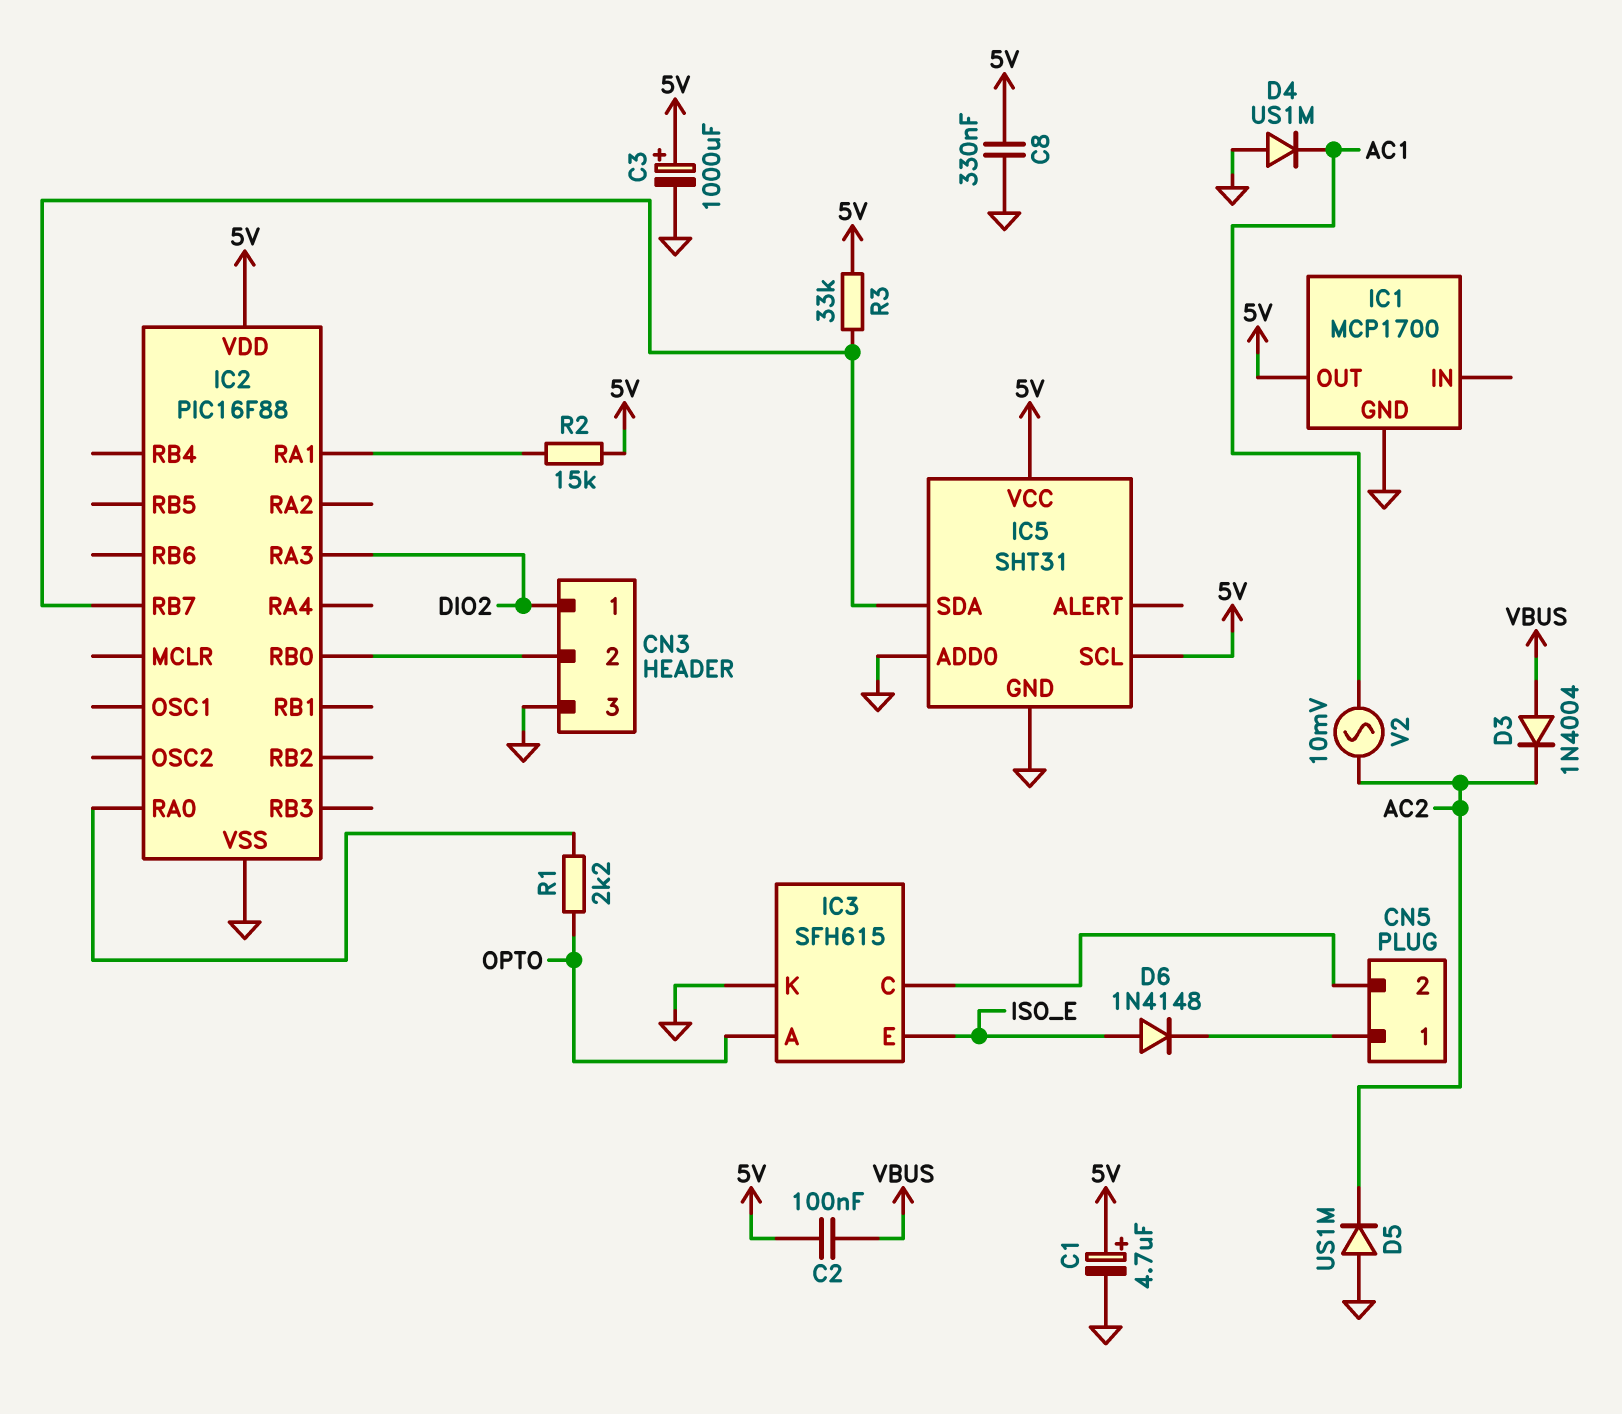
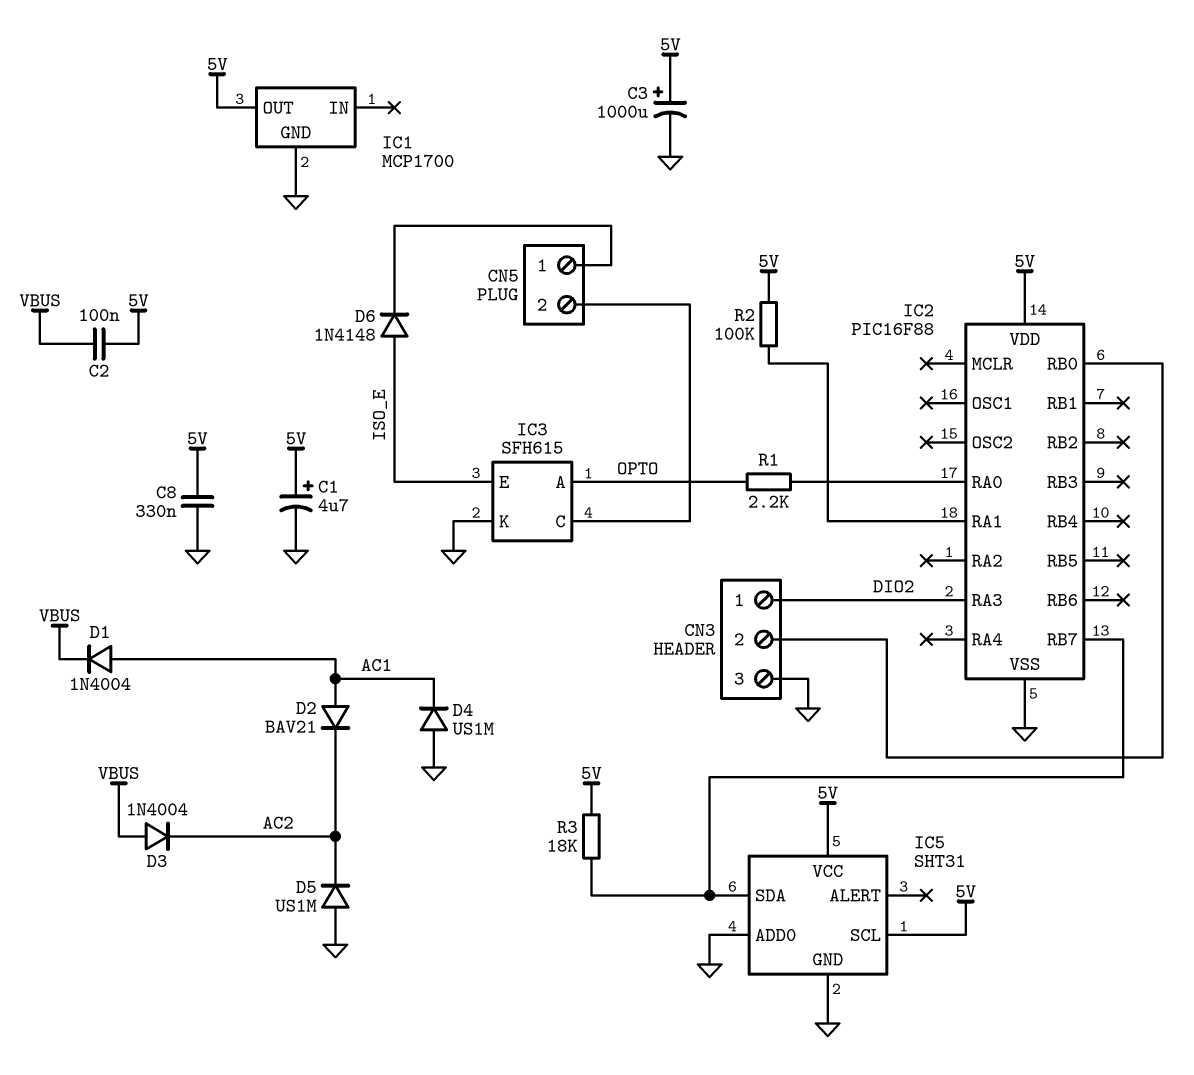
D1: none -> diode 1N4004 (A AC1, K VBUS)
D2: none -> diode BAV21 (A AC1, K AC2)
R2: 15k (5V, IC2/RA1) -> 100k (5V, IC2/RA1)
R3: 33k (5V, IC2/RB7) -> 18k (5V, IC2/RB7)
V2: AC 10mV (AC1, AC2) -> none

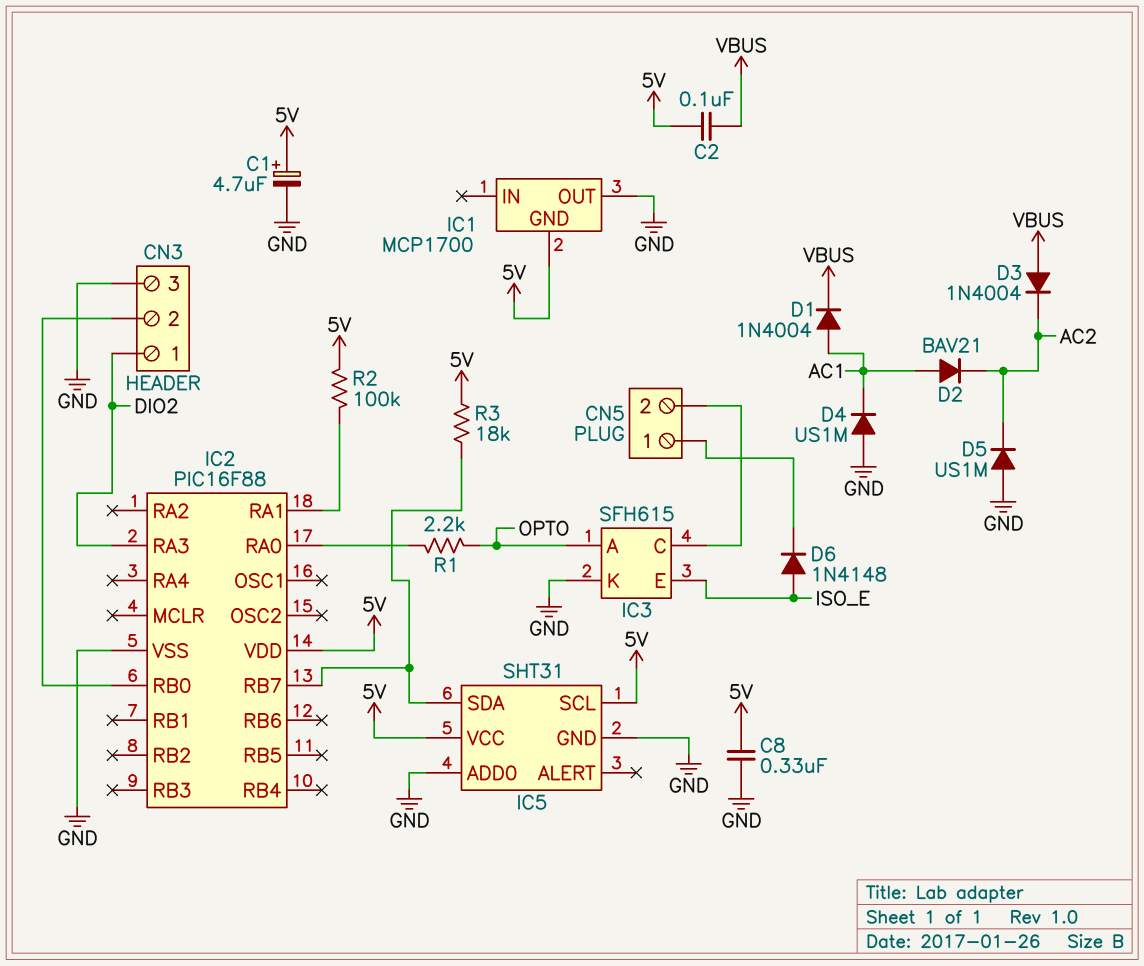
C3: 1000uF (plus 5V, minus GND) -> none
IC1 pin GND: GND -> 5V
IC1 pin OUT: 5V -> GND

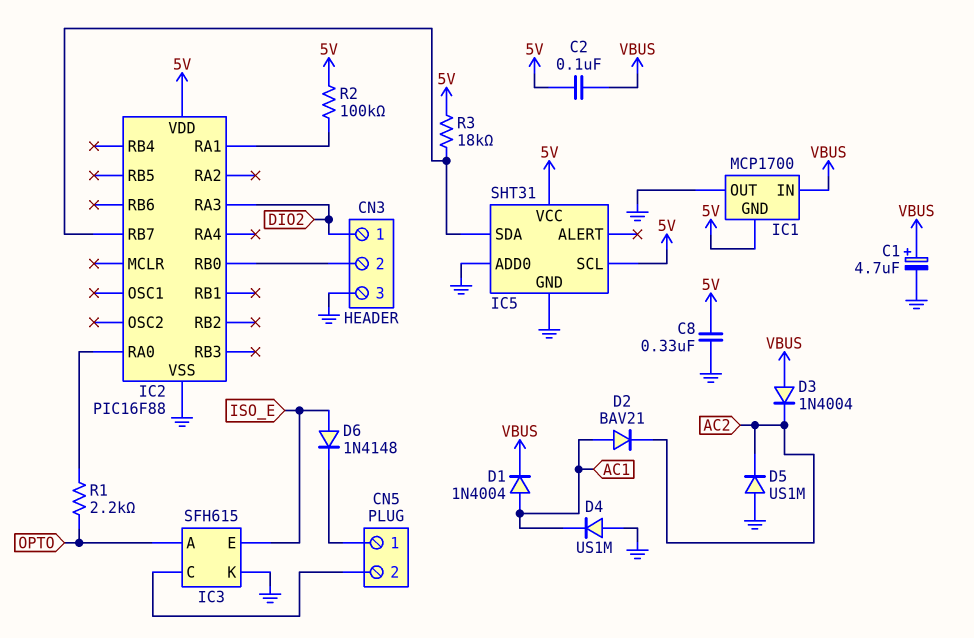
C1: 4.7uF (plus 5V, minus GND) -> 4.7uF (plus VBUS, minus GND)
IC1 pin IN: none -> VBUS

